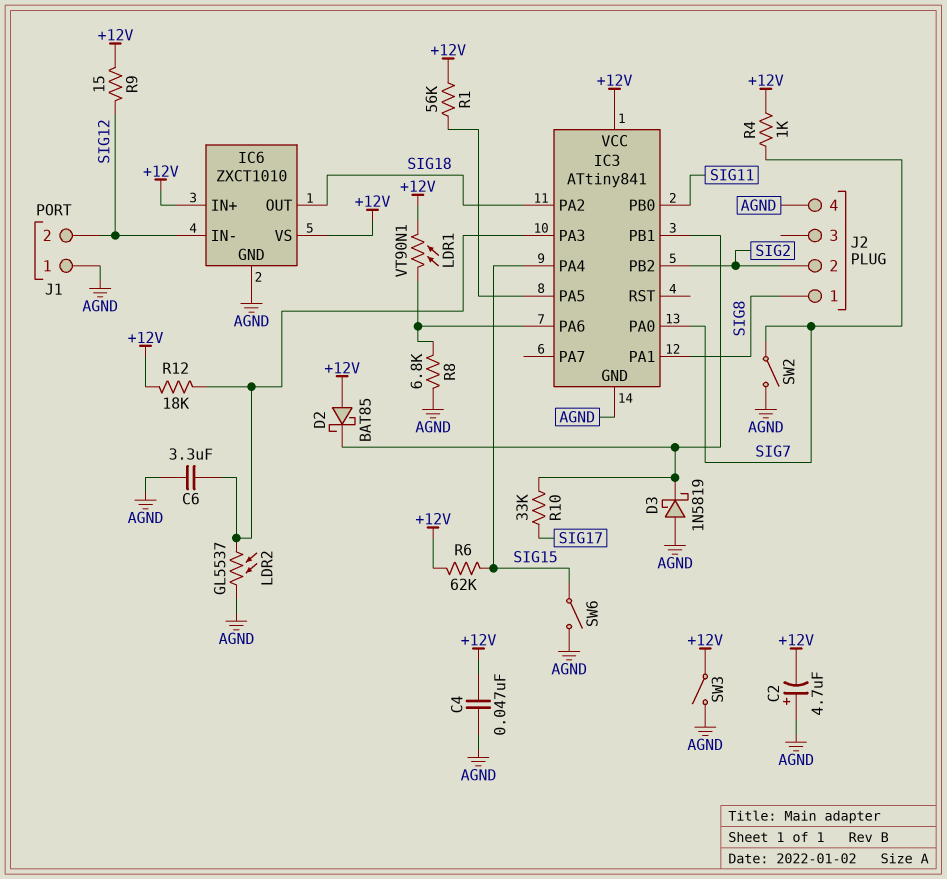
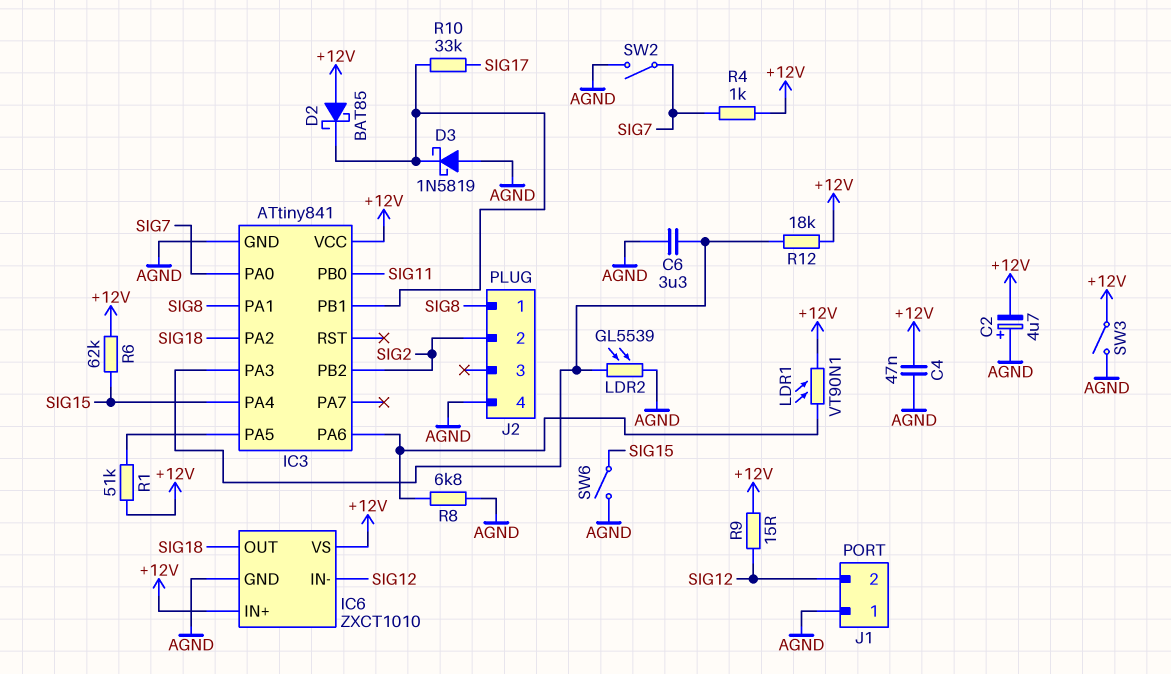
LDR2: GL5537 (AGND, IC3/PA3) -> GL5539 (AGND, IC3/PA3)
R1: 56k (+12V, IC3/PA5) -> 51k (+12V, IC3/PA5)

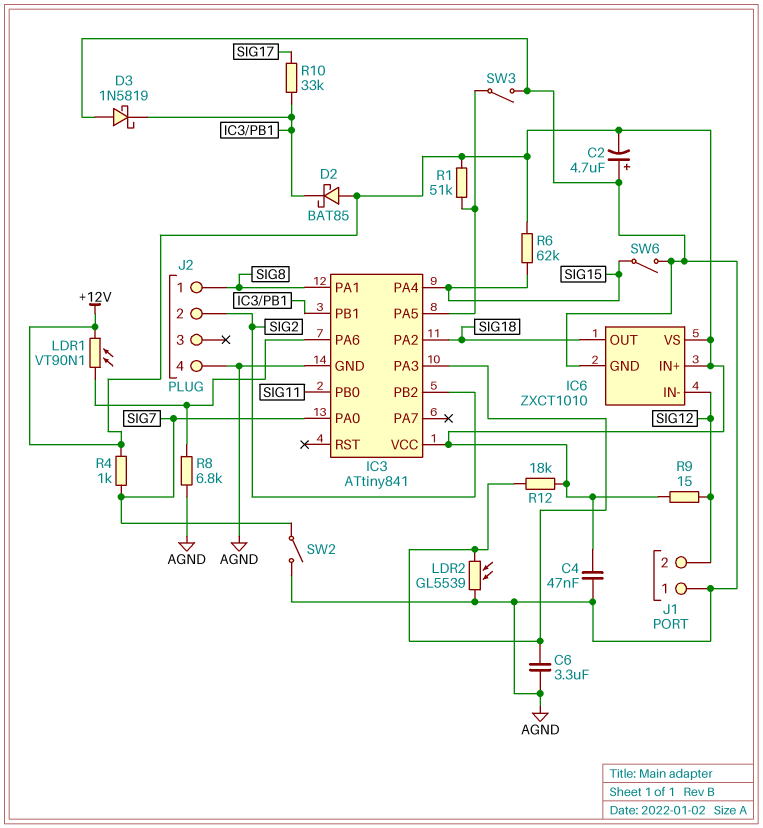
SW3: switch (+12V, AGND) -> switch (AGND, IC3/PA5)

